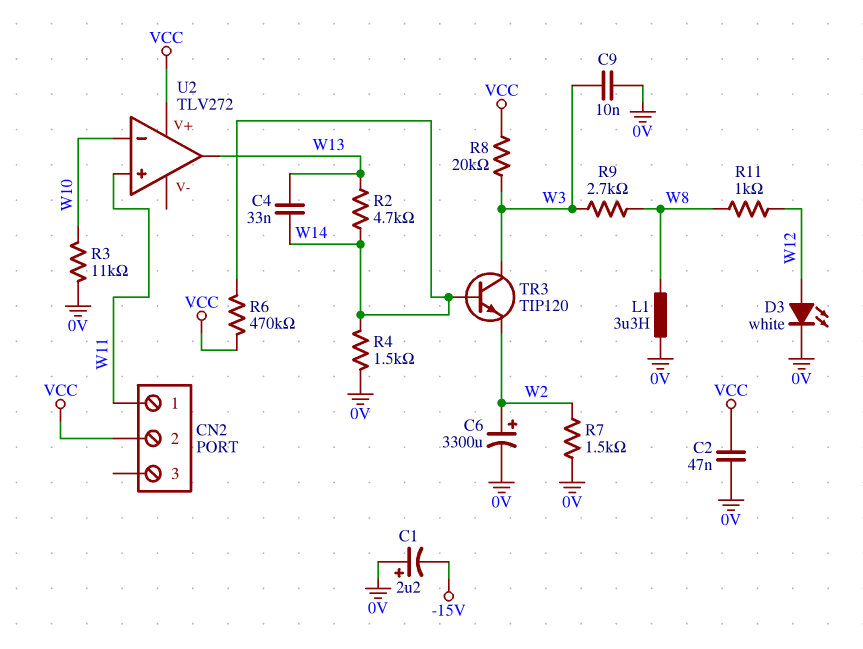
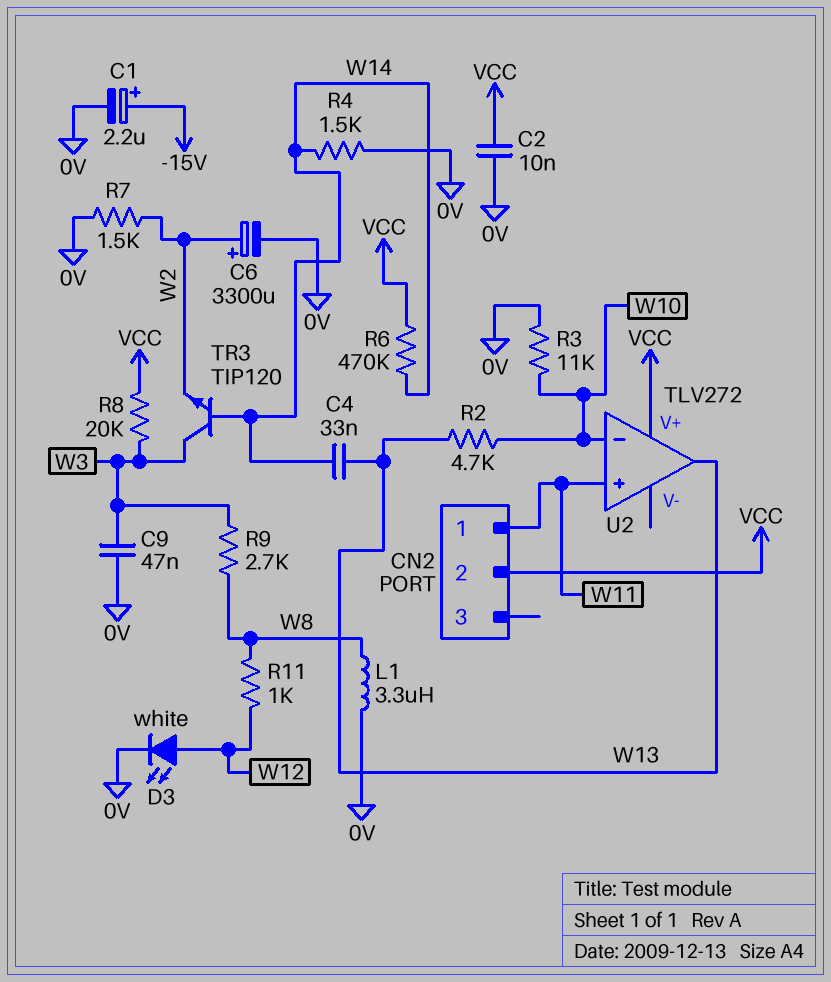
C1: 2.2uF (plus 0V, minus -15V) -> 2.2uF (plus -15V, minus 0V)
C2: 47nF (0V, VCC) -> 10nF (0V, VCC)
C9: 10nF (0V, W3) -> 47nF (0V, W3)
R2: 4.7k (W13, W14) -> 4.7k (W10, W13)

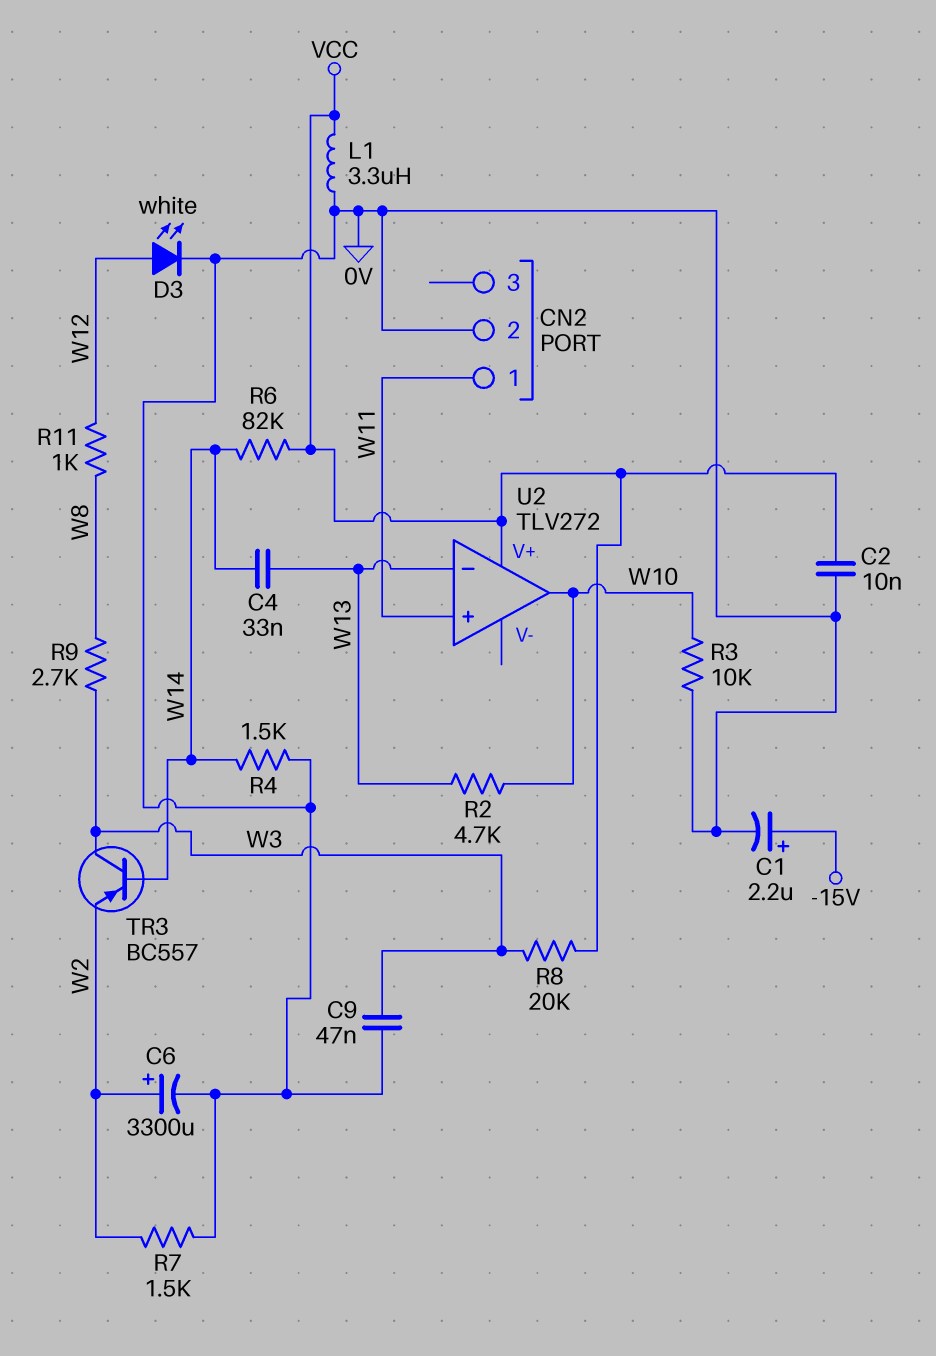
CN2 pin 2: VCC -> 0V
L1: 3.3uH (0V, W8) -> 3.3uH (0V, VCC)
R3: 11k (0V, W10) -> 10k (0V, W10)
R6: 470k (VCC, W14) -> 82k (VCC, W14)
TR3: NPN TIP120 (B W14, C W3, E W2) -> PNP BC557 (B W14, C W3, E W2)
U2 pin in-: W10 -> W13
U2 pin out: W13 -> W10

